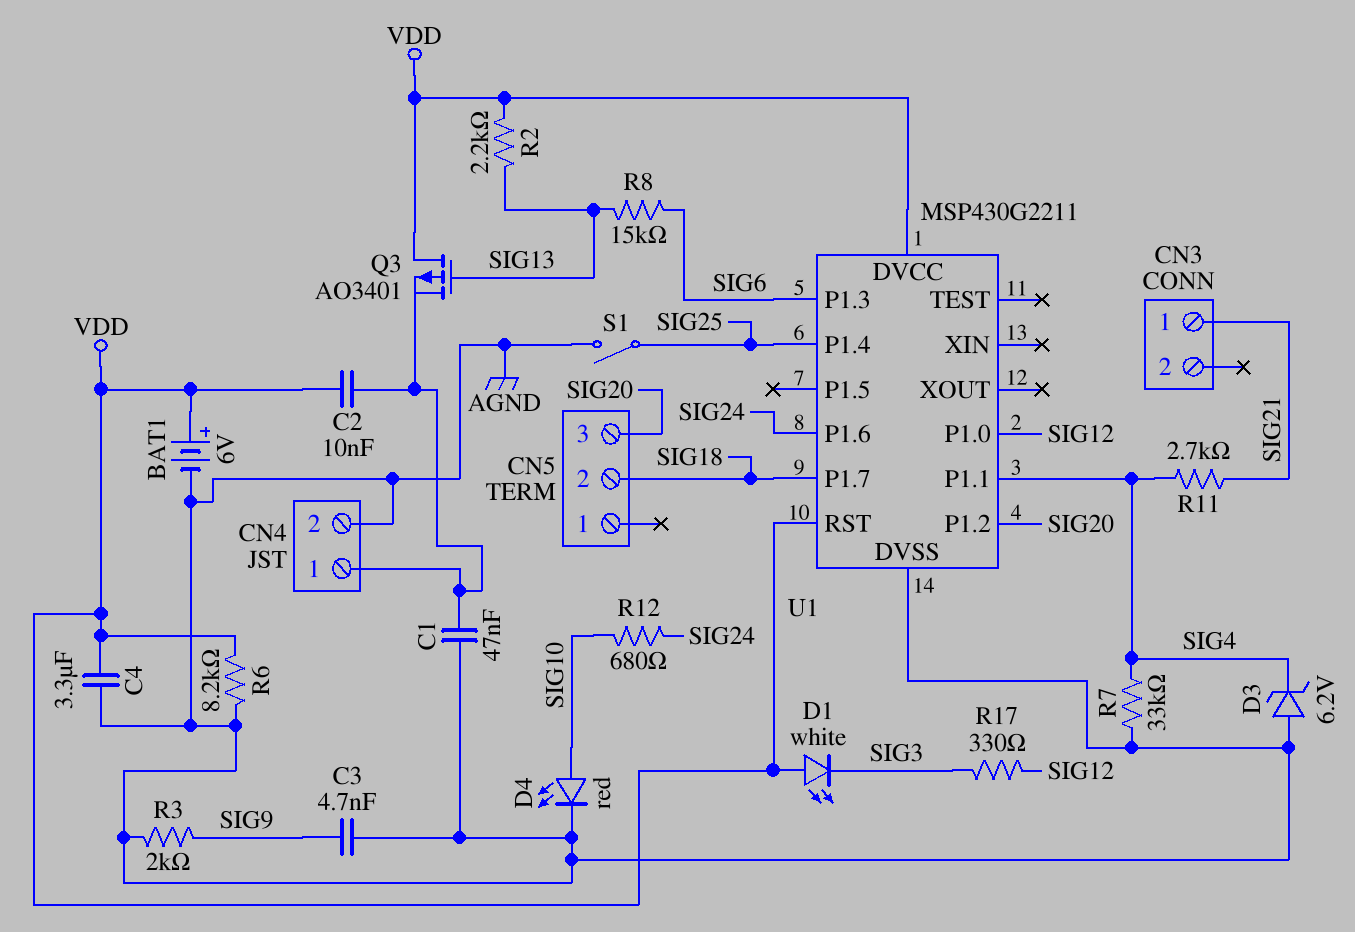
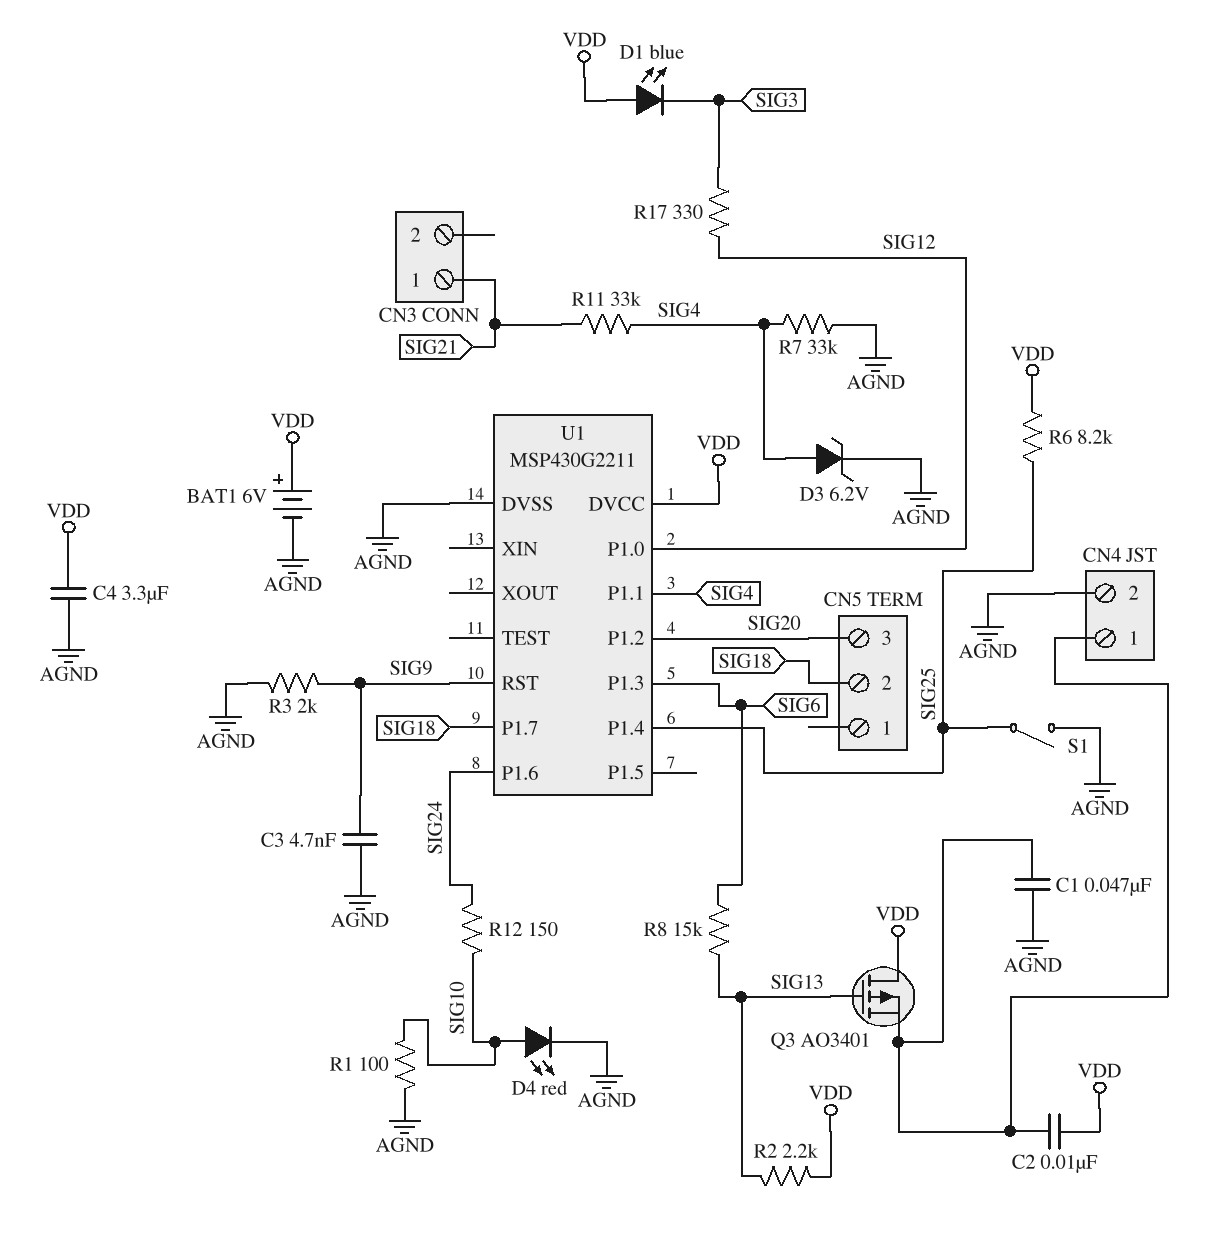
D1: LED white (A VDD, K SIG3) -> LED blue (A VDD, K SIG3)
D3: zener 6.2V (A AGND, K SIG4) -> zener 6.2V (A SIG4, K AGND)
R1: none -> 100 (AGND, SIG10)
R6: 8.2k (AGND, VDD) -> 8.2k (SIG25, VDD)
R11: 2.7k (SIG4, SIG21) -> 33k (SIG4, SIG21)
R12: 680 (SIG10, SIG24) -> 150 (SIG10, SIG24)
U1 pin RST: VDD -> SIG9

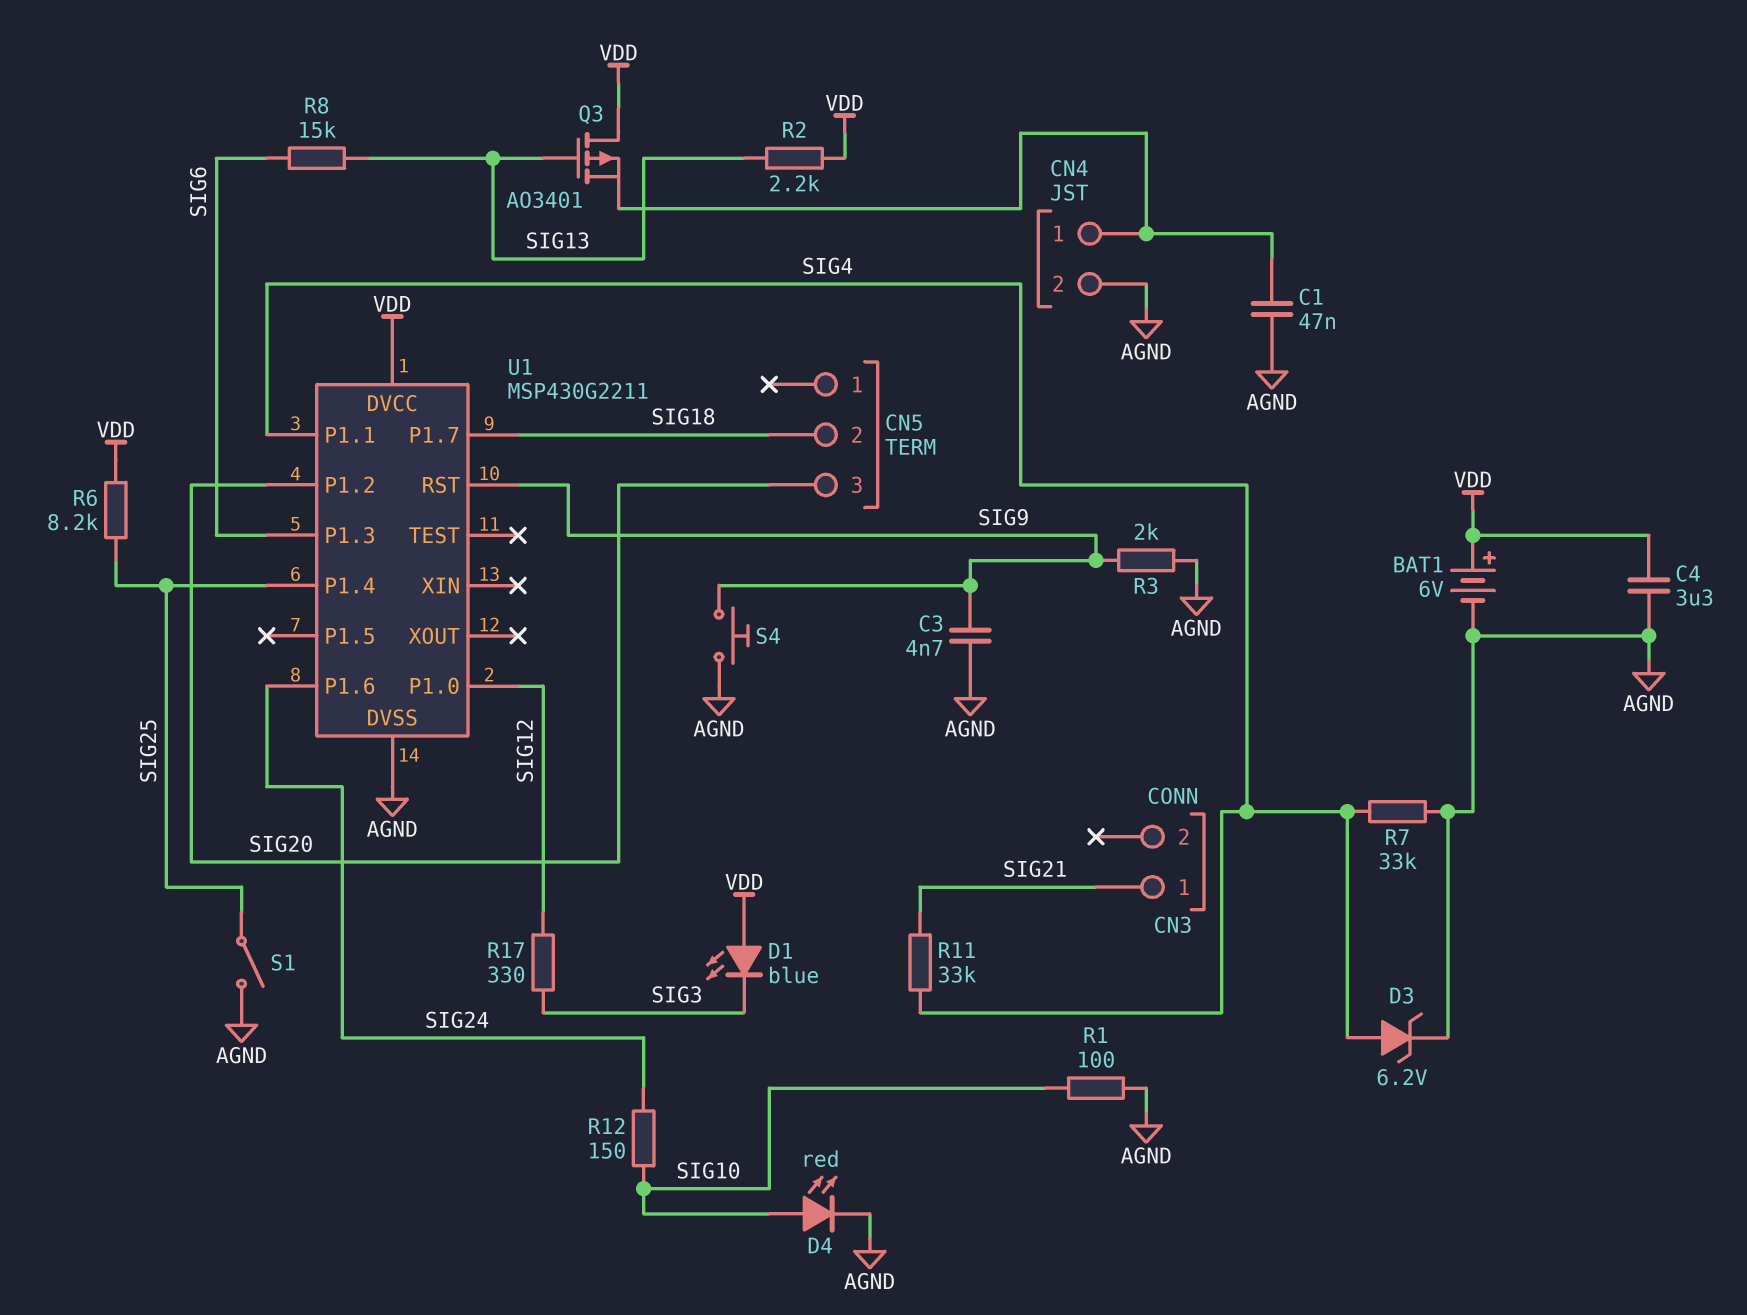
C2: 10nF (CN4/1, VDD) -> none
S4: none -> button (AGND, SIG9)

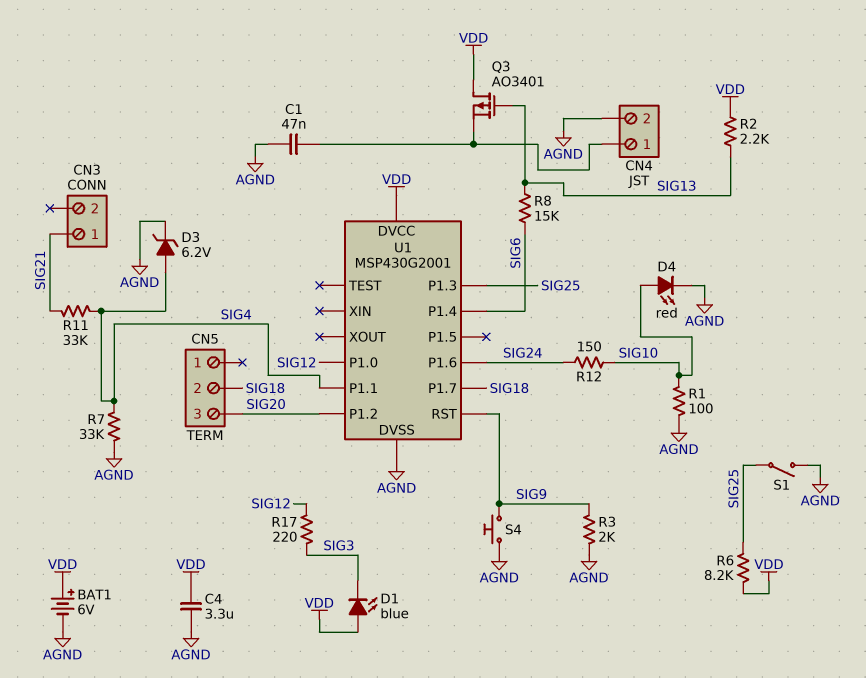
C3: 4.7nF (AGND, SIG9) -> none
R17: 330 (SIG3, SIG12) -> 220 (SIG3, SIG12)
U1: MSP430G2211 -> MSP430G2001
U1 pin P1.3: SIG6 -> SIG25
U1 pin P1.4: SIG25 -> SIG6

